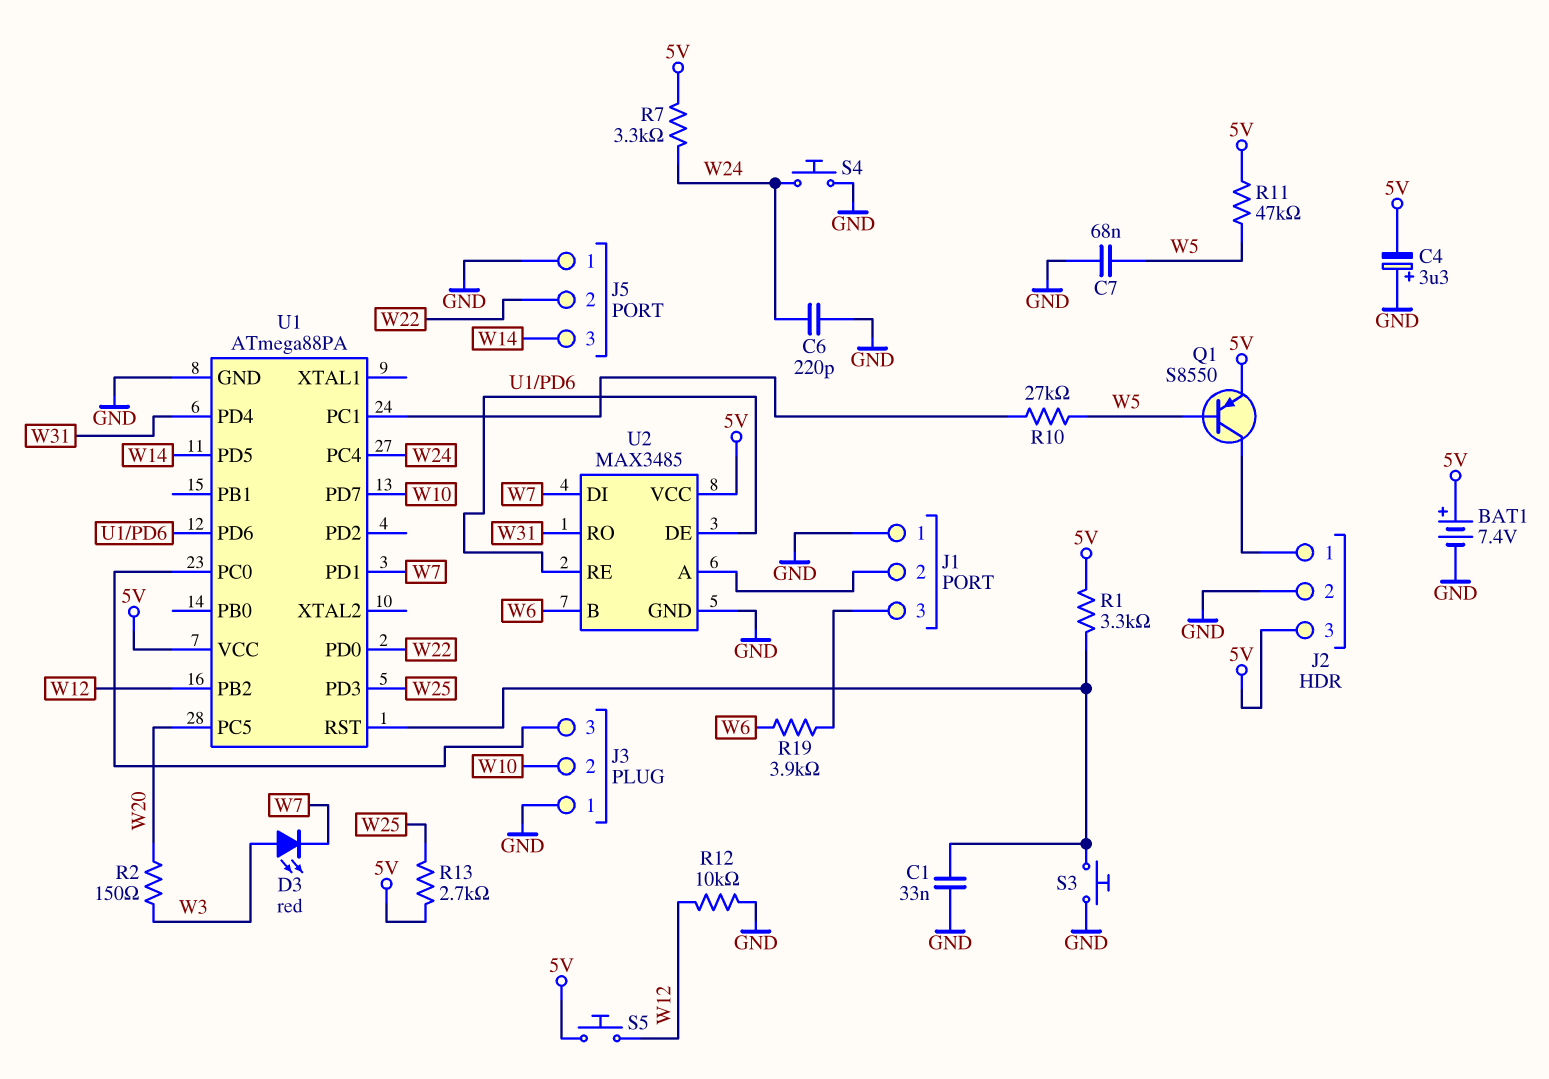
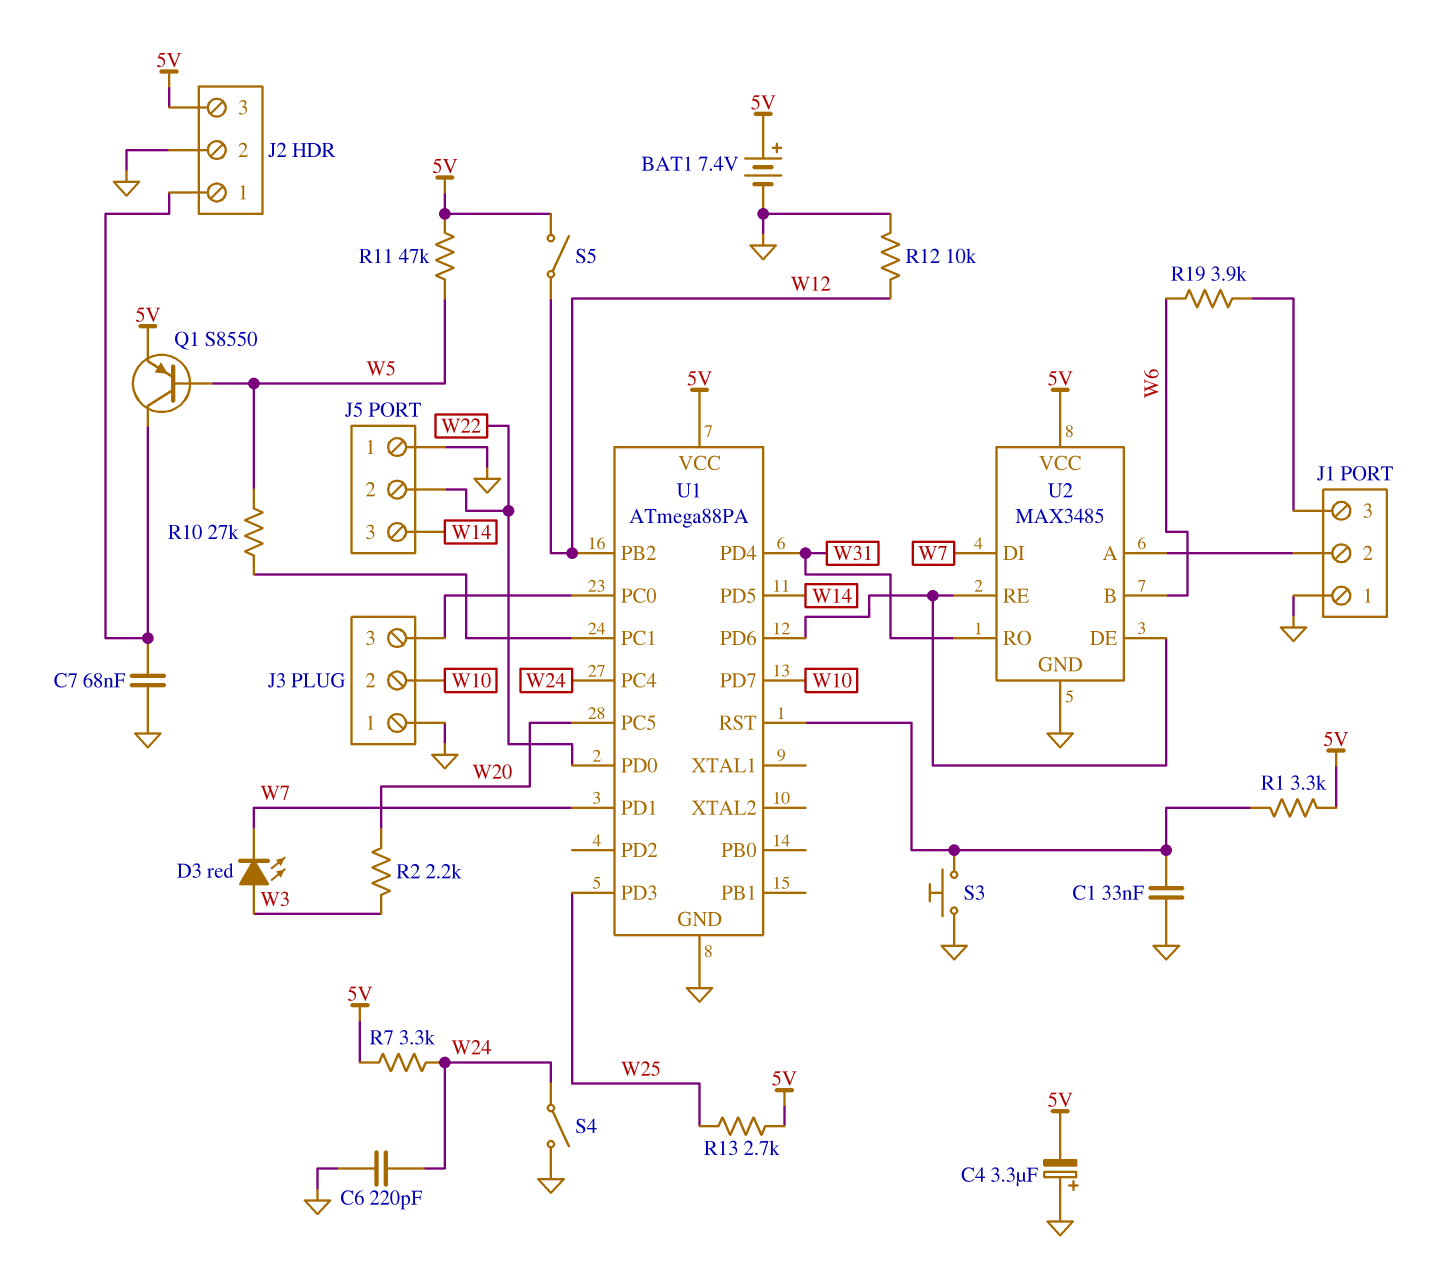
C7: 68nF (GND, W5) -> 68nF (GND, J2/1)
R2: 150 (W3, W20) -> 2.2k (W3, W20)
S4: button (GND, W24) -> switch (GND, W24)
S5: button (5V, W12) -> switch (5V, W12)

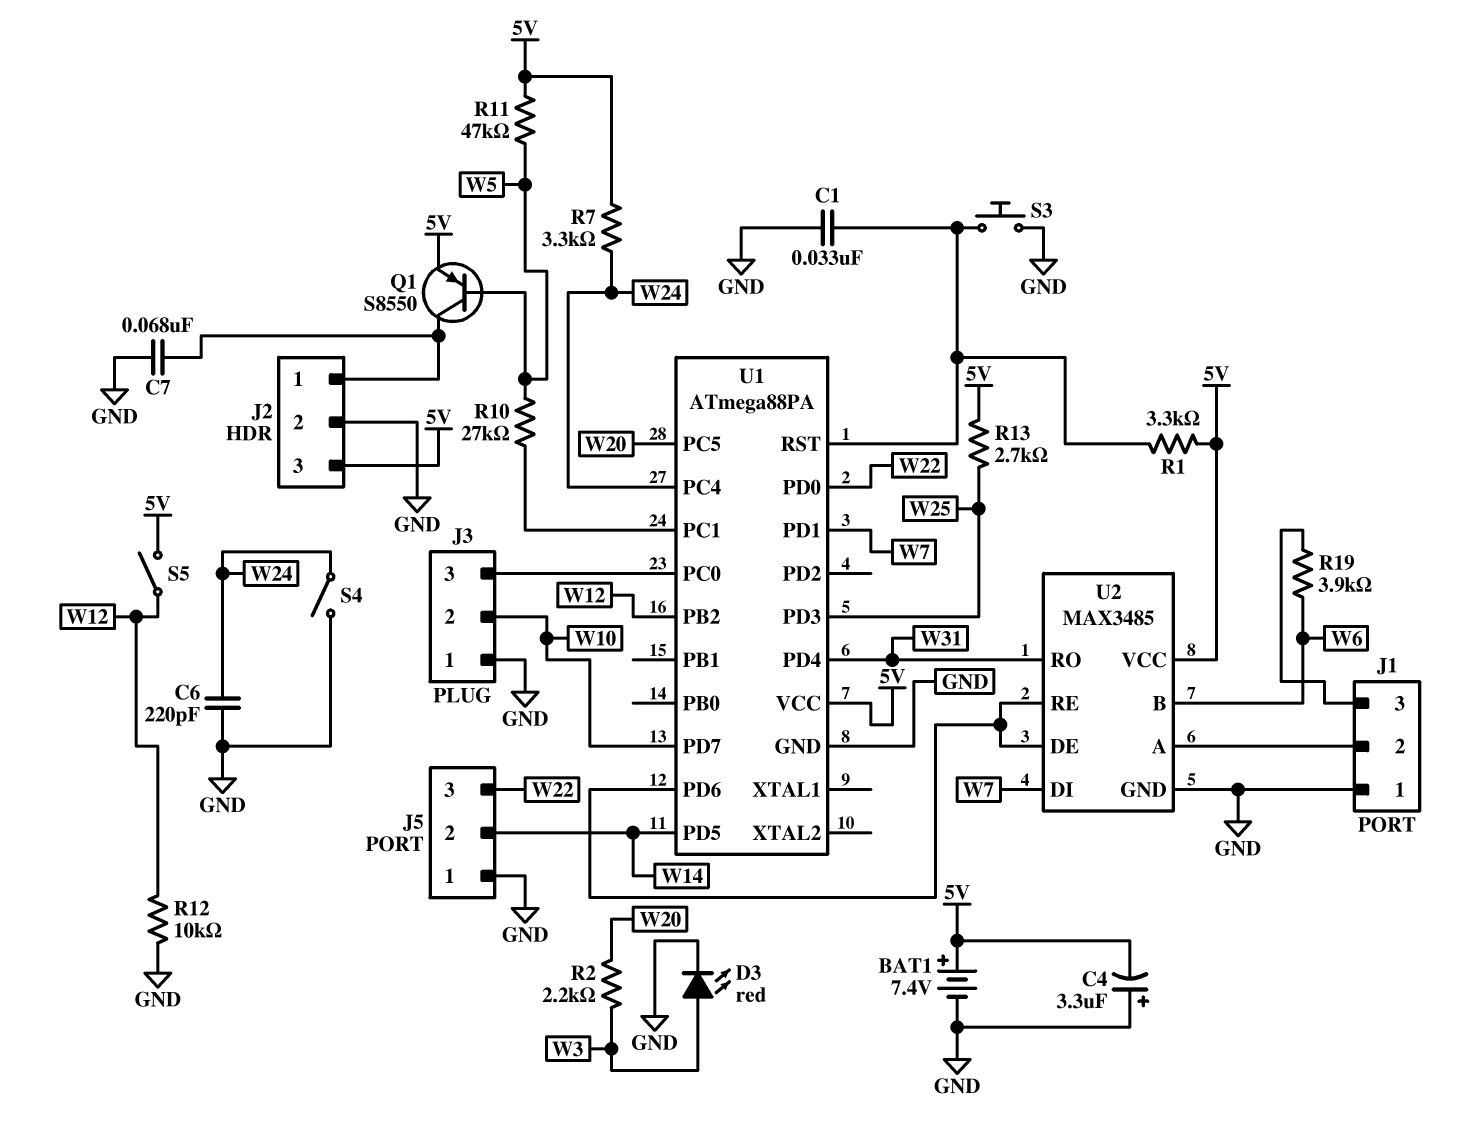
D3: LED red (A W3, K W7) -> LED red (A W3, K GND)
J5 pin 2: W22 -> W14
J5 pin 3: W14 -> W22

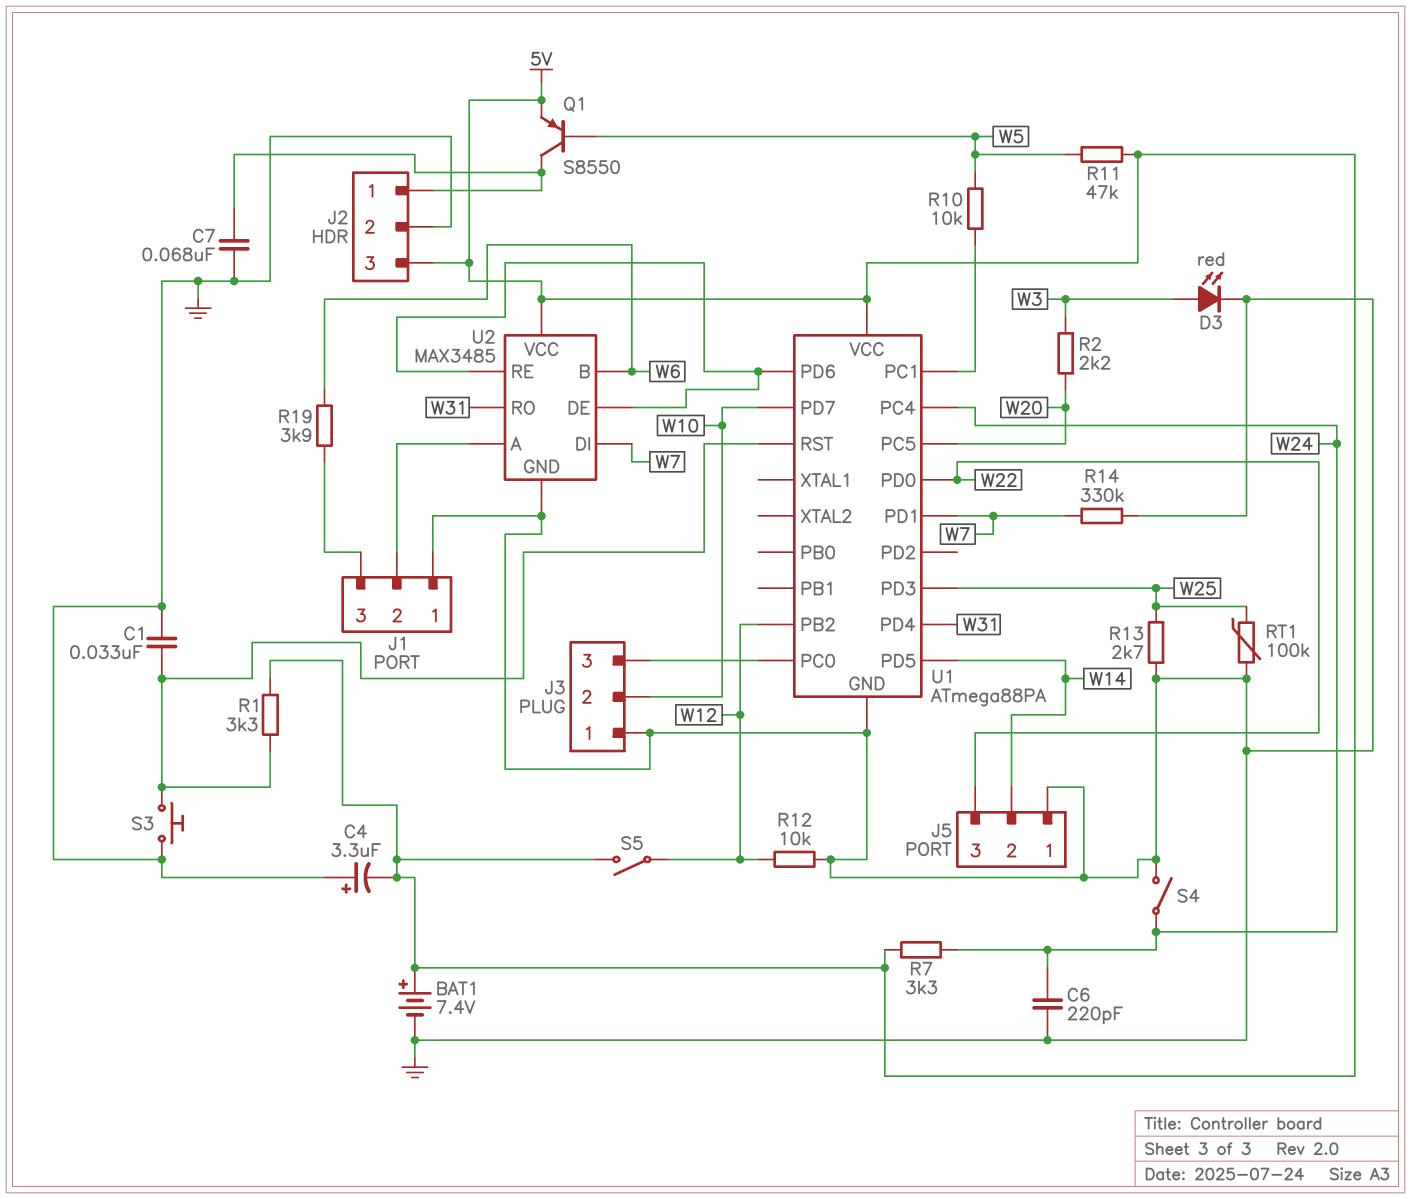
R10: 27k (U1/PC1, W5) -> 10k (U1/PC1, W5)
R13: 2.7k (5V, W25) -> 2.7k (GND, W25)
R14: none -> 330k (GND, W7)
RT1: none -> 100k (GND, W25)

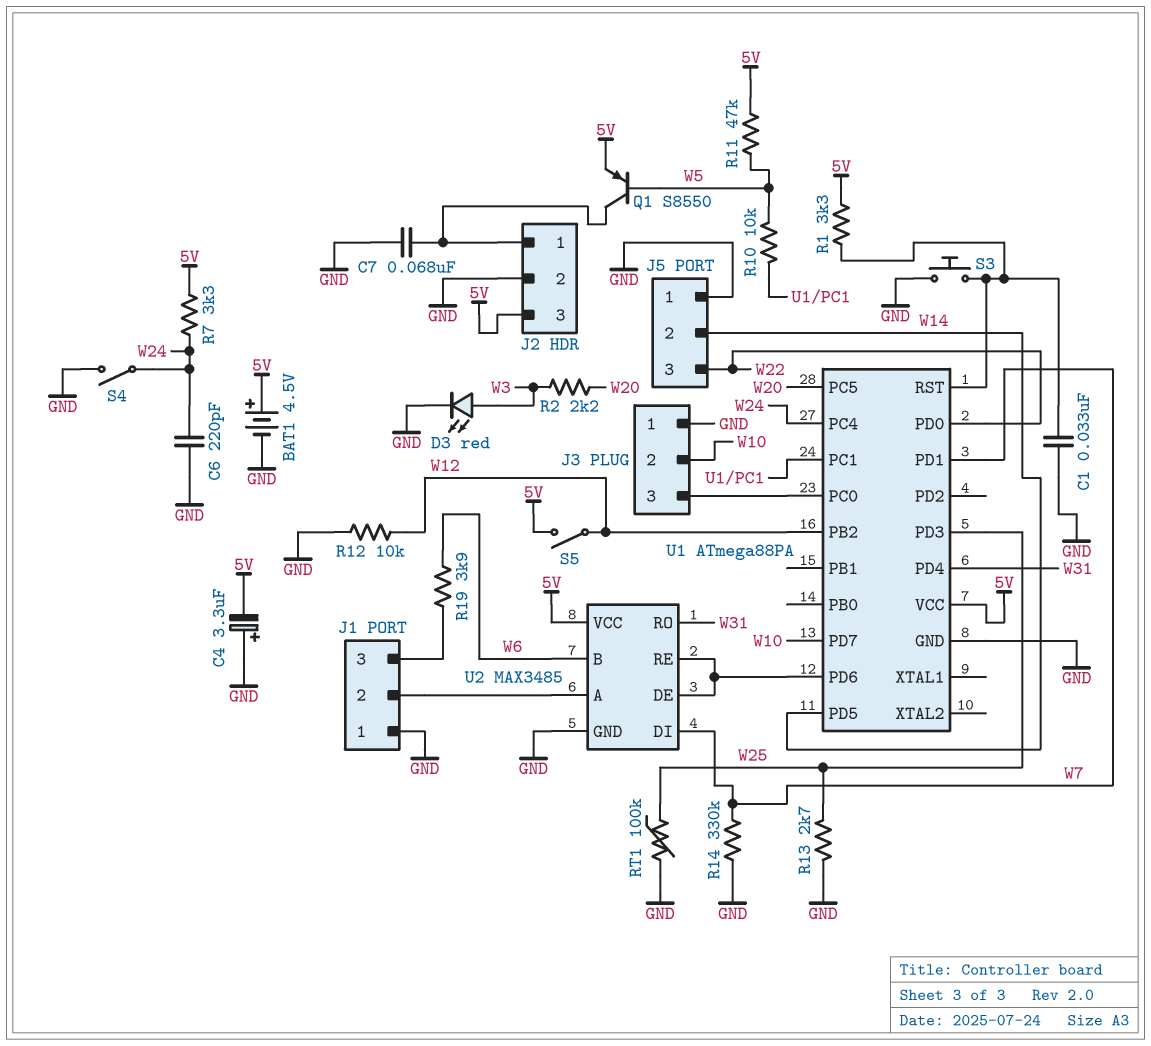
BAT1: 7.4V (plus 5V, minus GND) -> 4.5V (plus 5V, minus GND)

